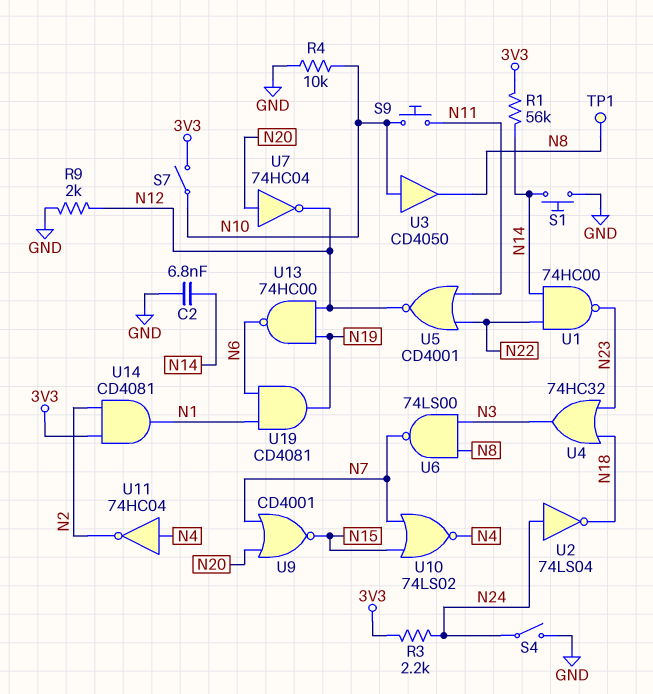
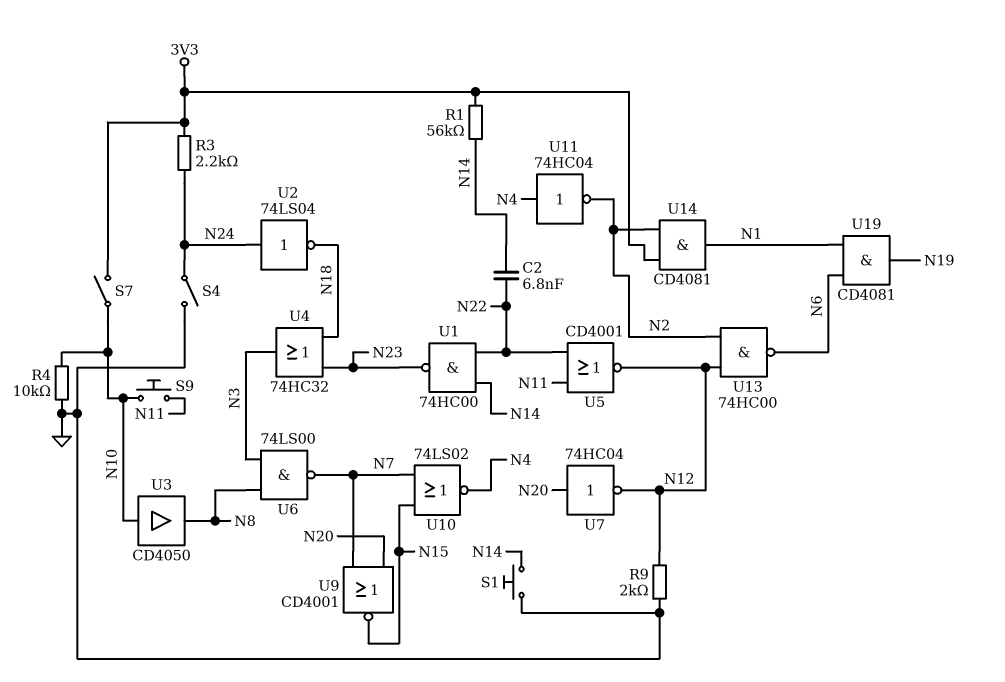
C2: 6.8nF (GND, N14) -> 6.8nF (N14, N22)
TP1: test point (N8) -> none
U13: NAND 74HC00 (in N12, in N19, out N6) -> NAND 74HC00 (in N2, in N12, out N6)

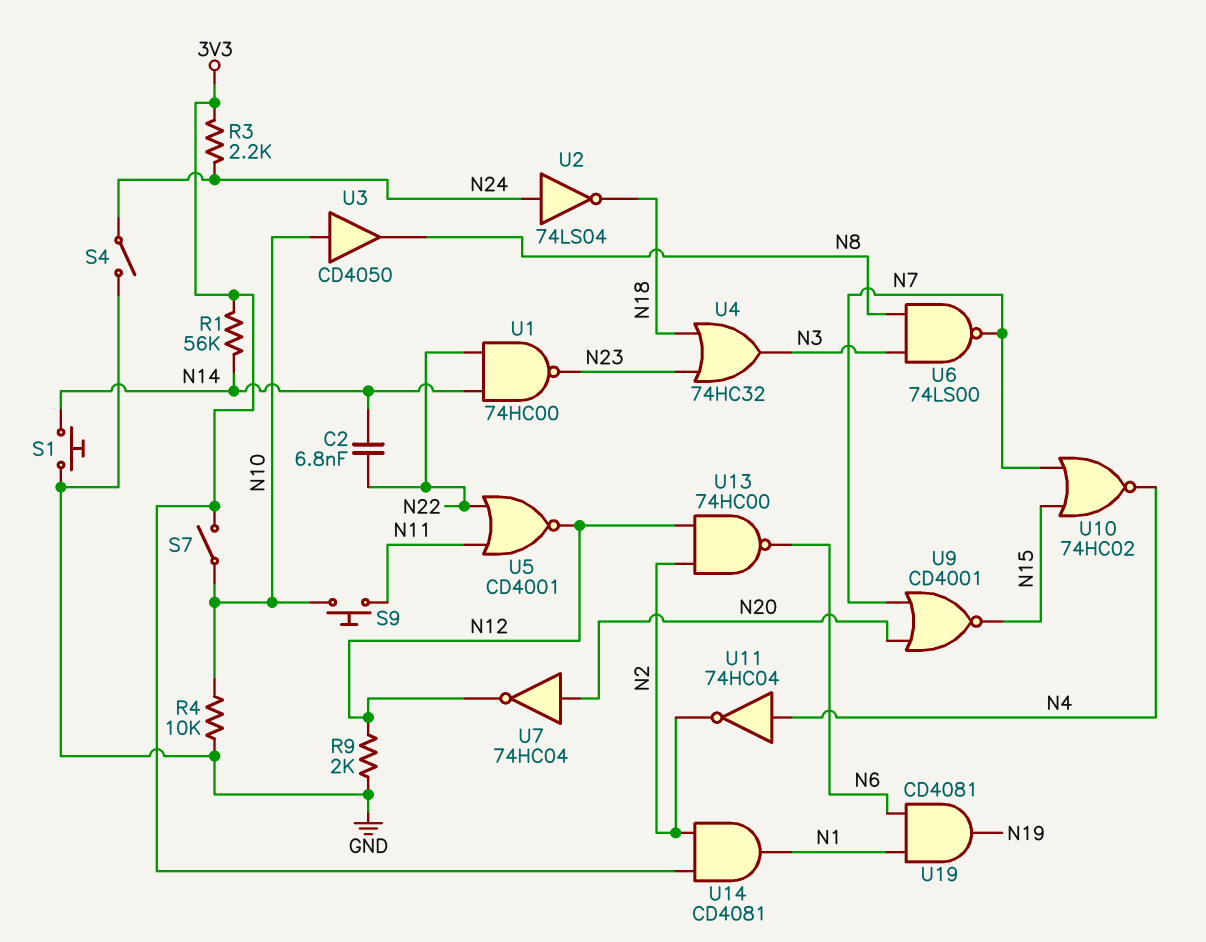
U10: NOR 74LS02 (in N7, in N15, out N4) -> NOR 74HC02 (in N7, in N15, out N4)

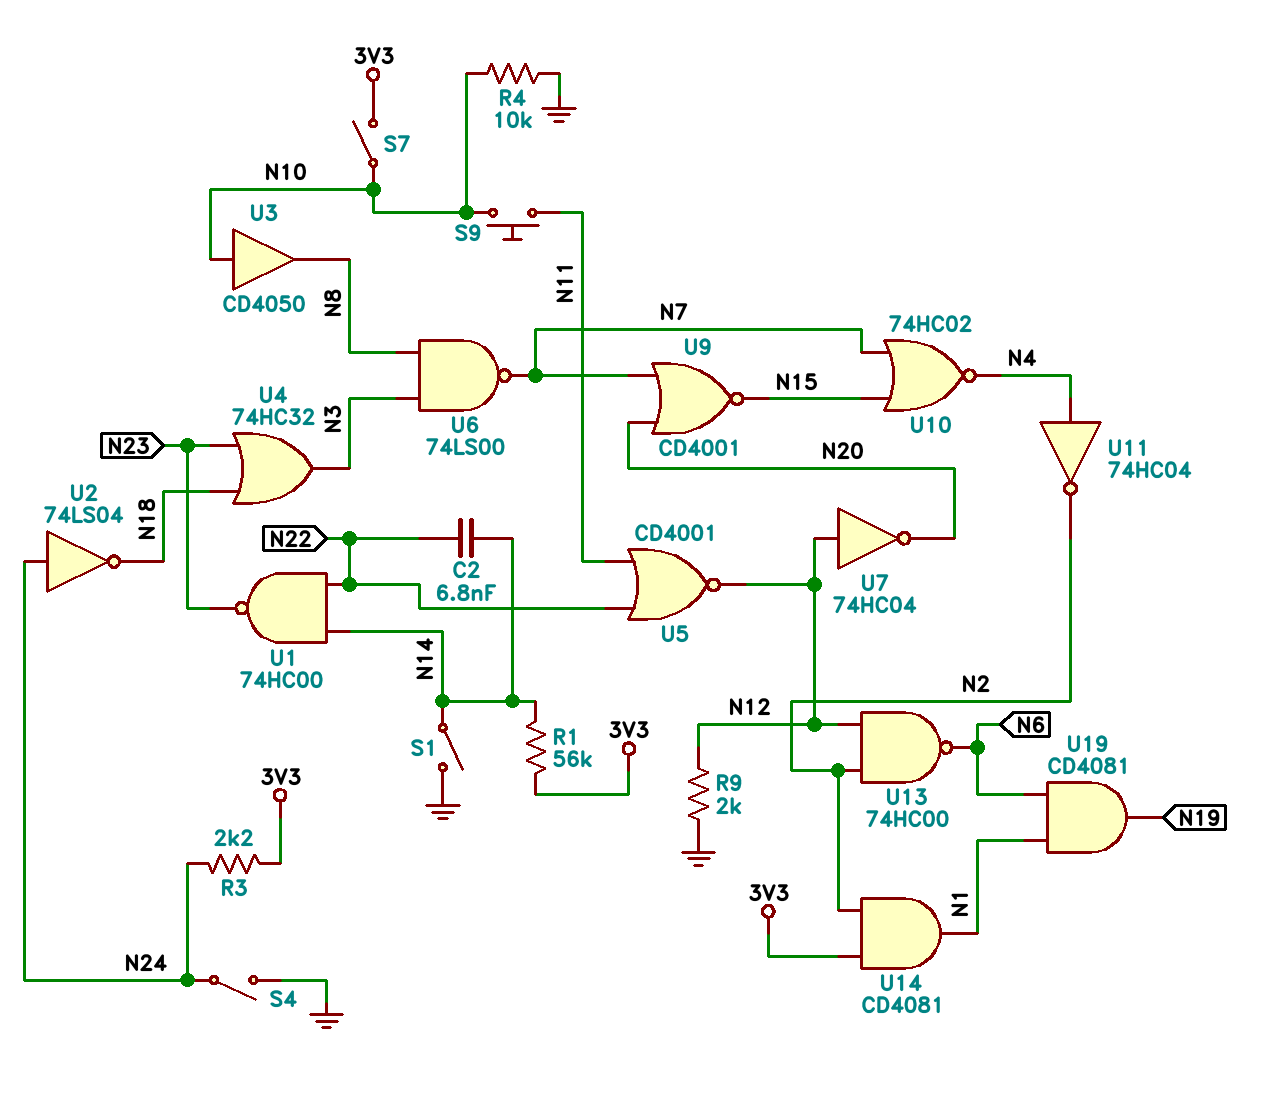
S1: button (GND, N14) -> switch (GND, N14)
U7: NOT 74HC04 (in N20, out N12) -> NOT 74HC04 (in N12, out N20)

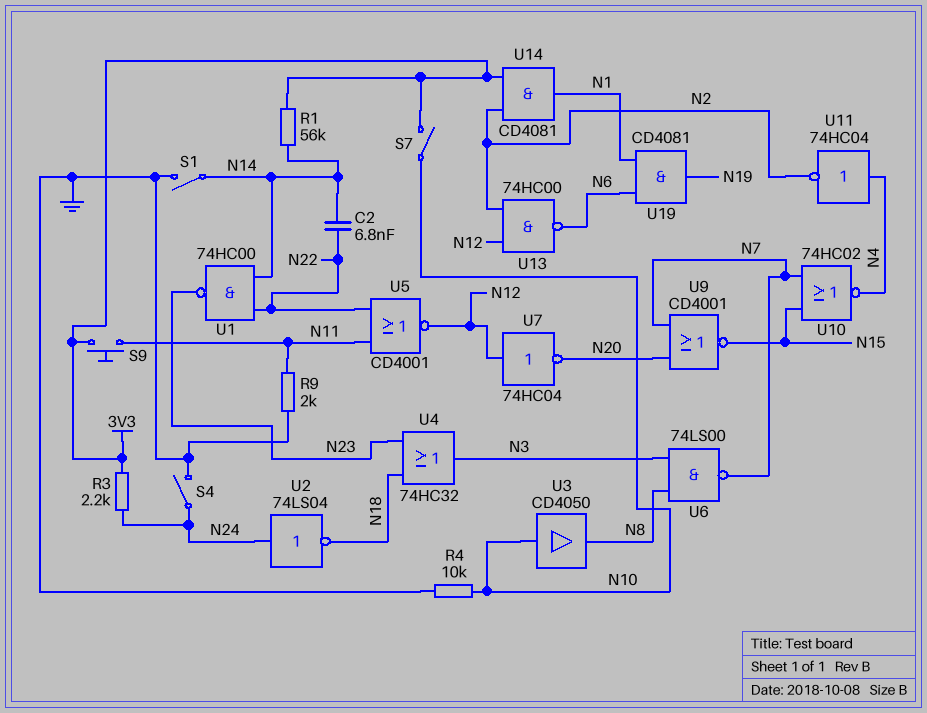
R9: 2k (GND, N12) -> 2k (GND, N11)
S9: button (N10, N11) -> button (3V3, N11)

